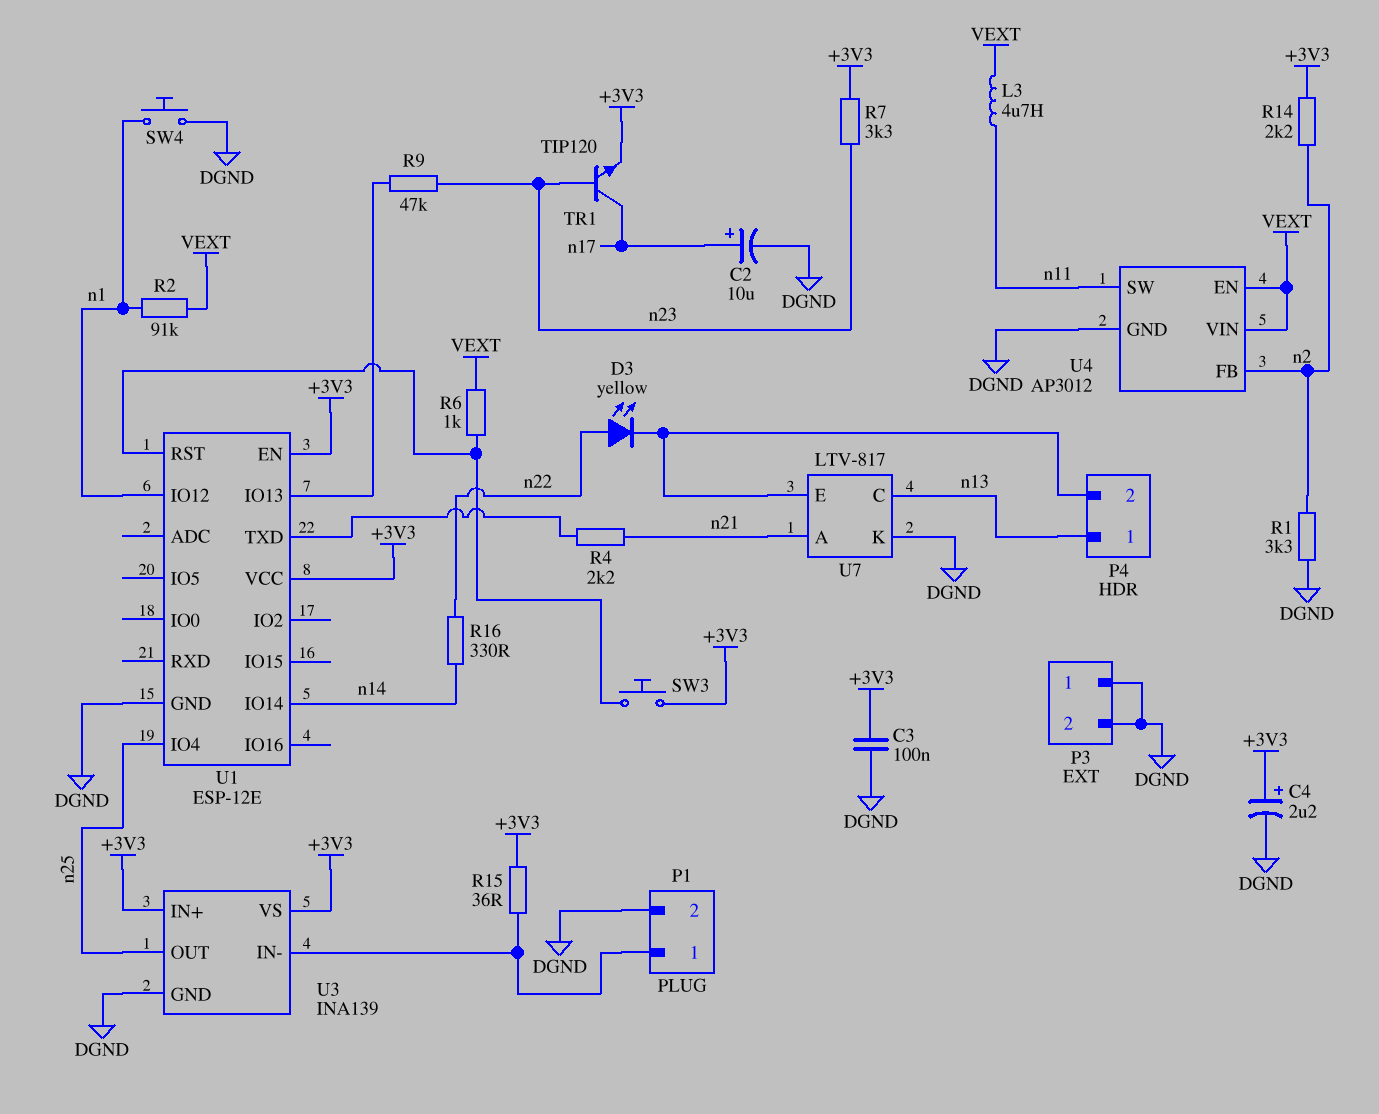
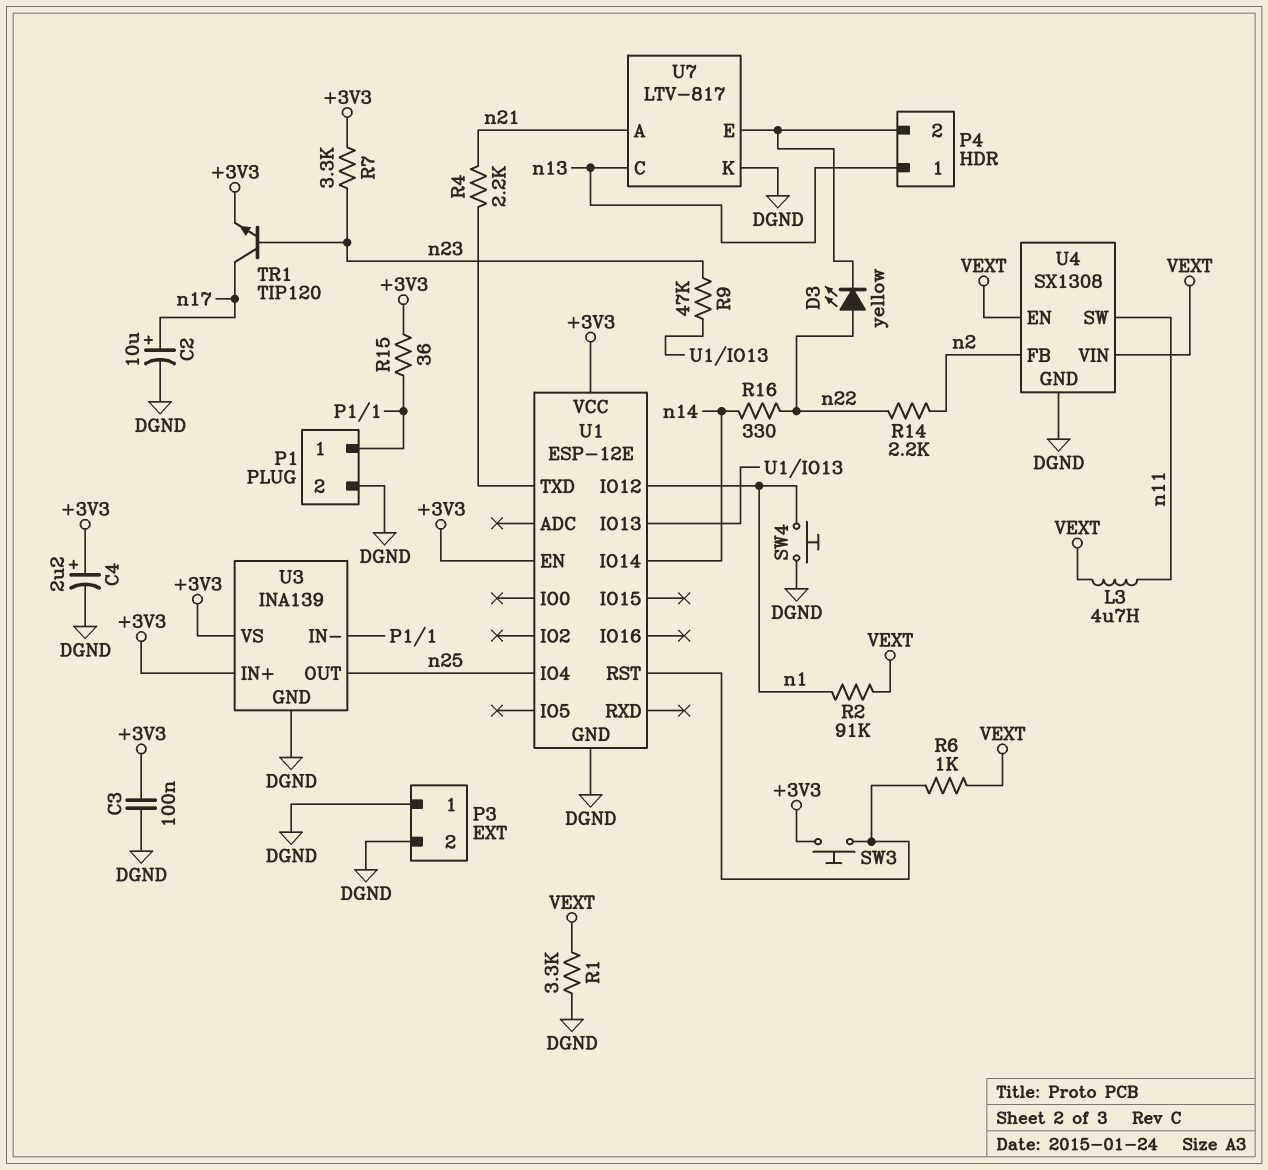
R1: 3.3k (DGND, n2) -> 3.3k (DGND, VEXT)
R14: 2.2k (+3V3, n2) -> 2.2k (n2, n22)
U4: AP3012 -> SX1308

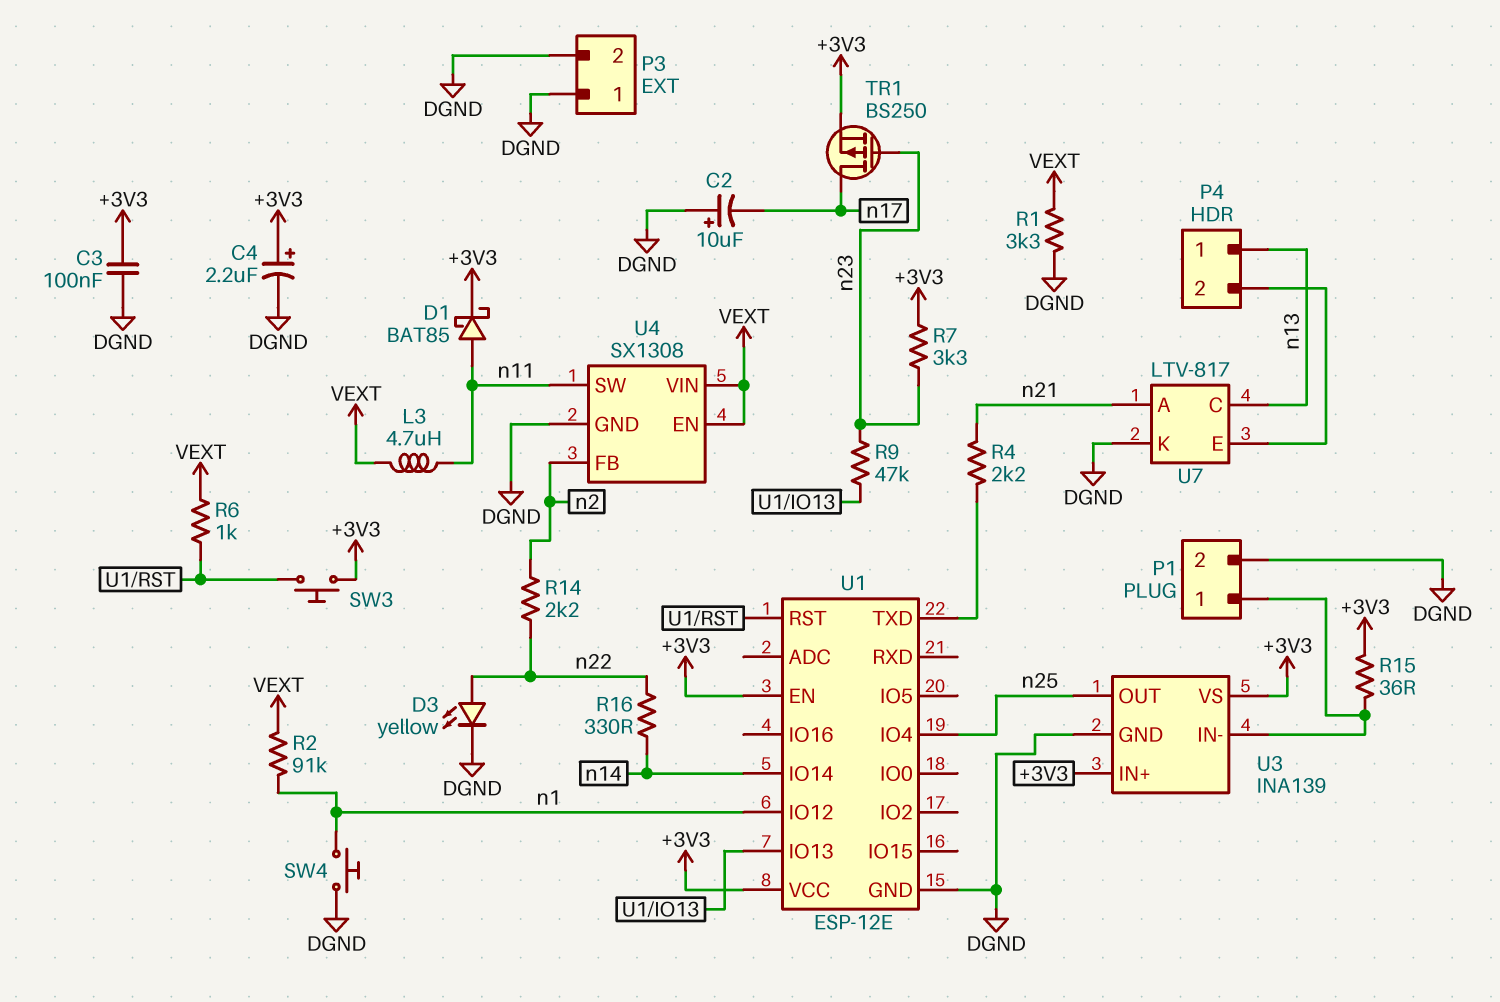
C2: 10uF (plus n17, minus DGND) -> 10uF (plus DGND, minus n17)
D1: none -> schottky BAT85 (A n11, K +3V3)
D3: LED yellow (A n22, K P4/2) -> LED yellow (A n22, K DGND)
TR1: NPN TIP120 (B n23, C n17, E +3V3) -> PMOS BS250 (G n23, D n17, S +3V3)

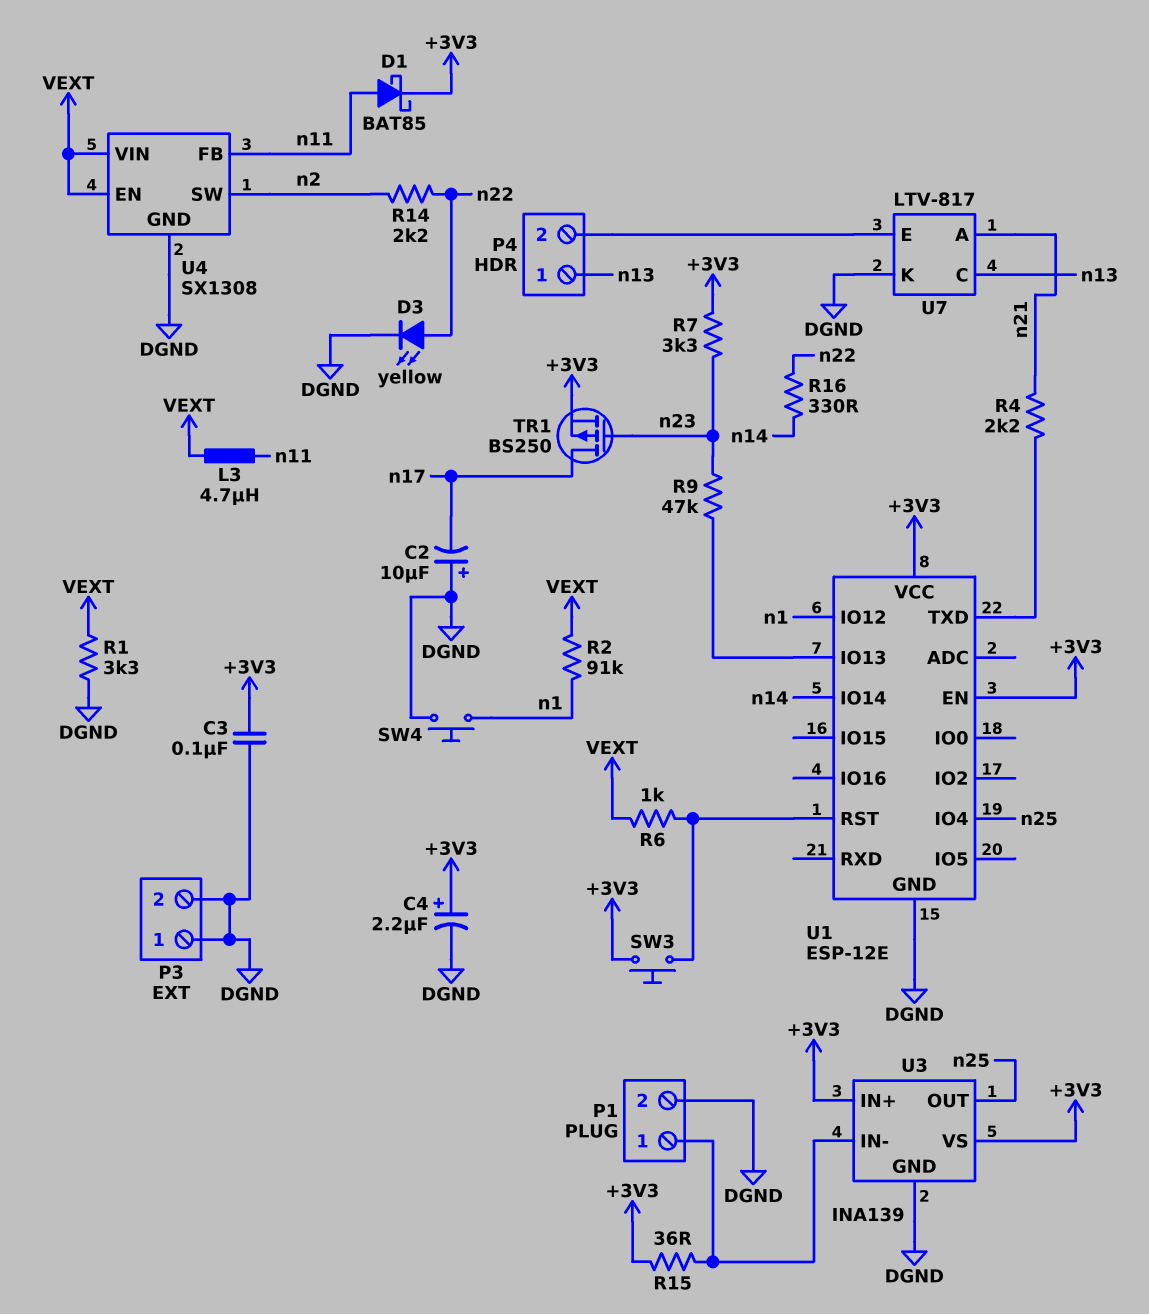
U4 pin FB: n2 -> n11
U4 pin SW: n11 -> n2

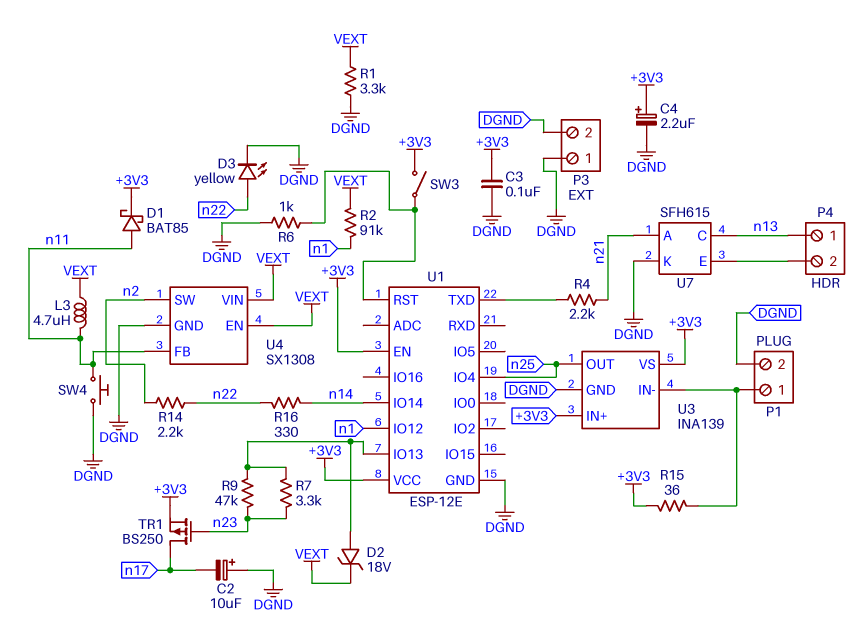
D2: none -> zener 18V (A U1/IO13, K VEXT)
R6: 1k (U1/RST, VEXT) -> 1k (DGND, U1/RST)
R7: 3.3k (+3V3, n23) -> 3.3k (U1/IO13, n23)
SW3: button (+3V3, U1/RST) -> switch (+3V3, U1/RST)
SW4: button (DGND, n1) -> button (DGND, n11)
U7: LTV-817 -> SFH615

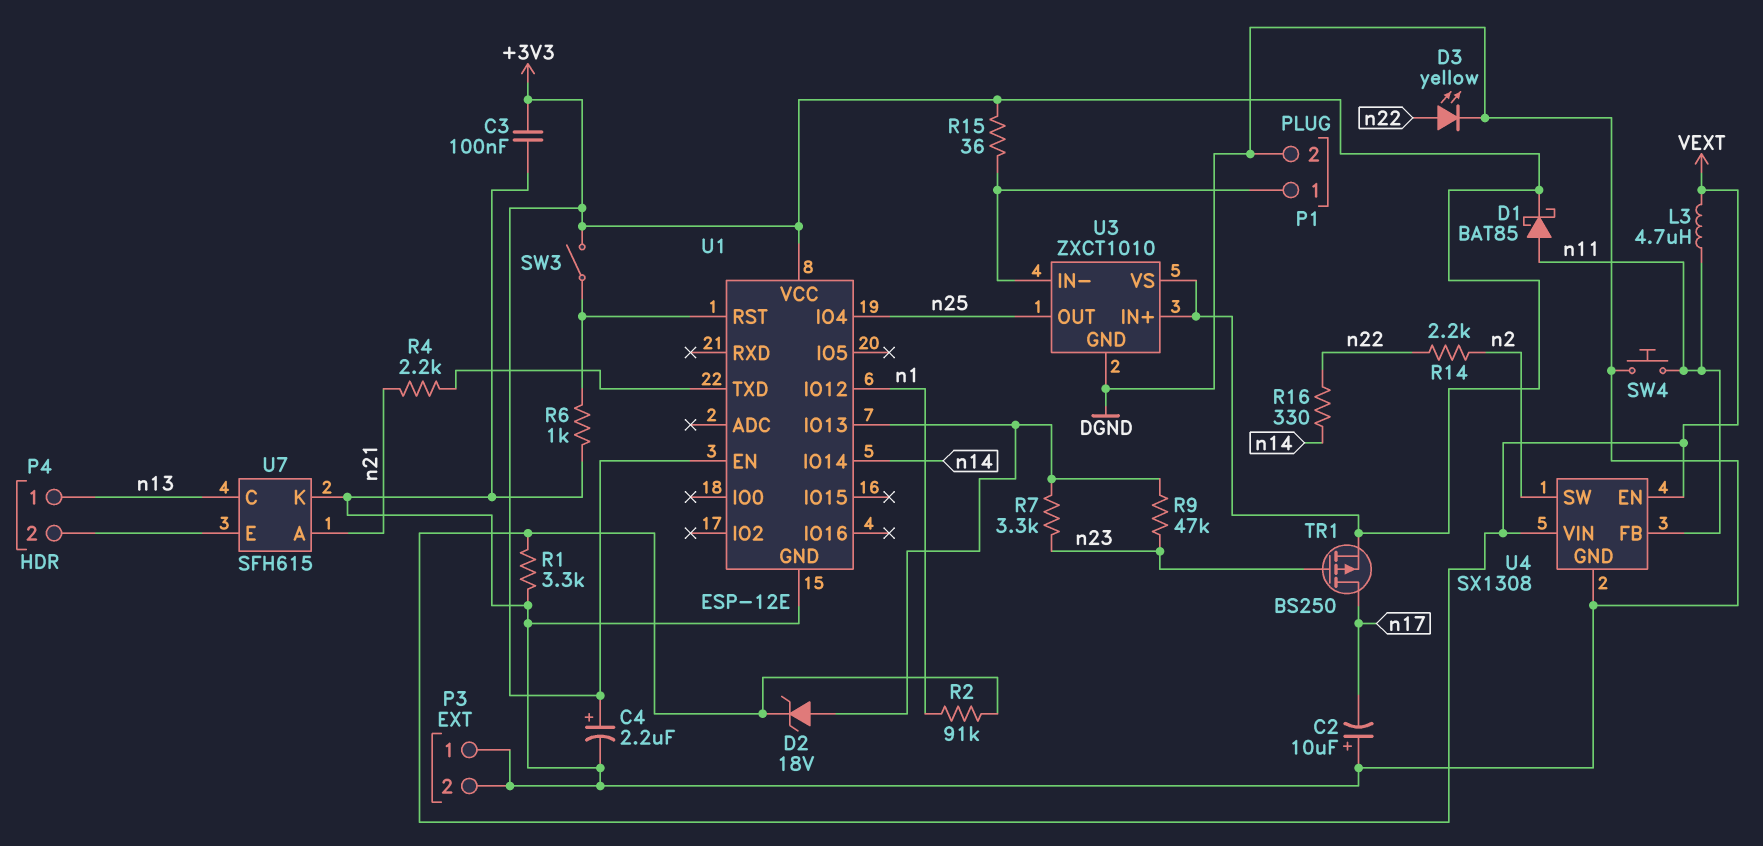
U3: INA139 -> ZXCT1010

